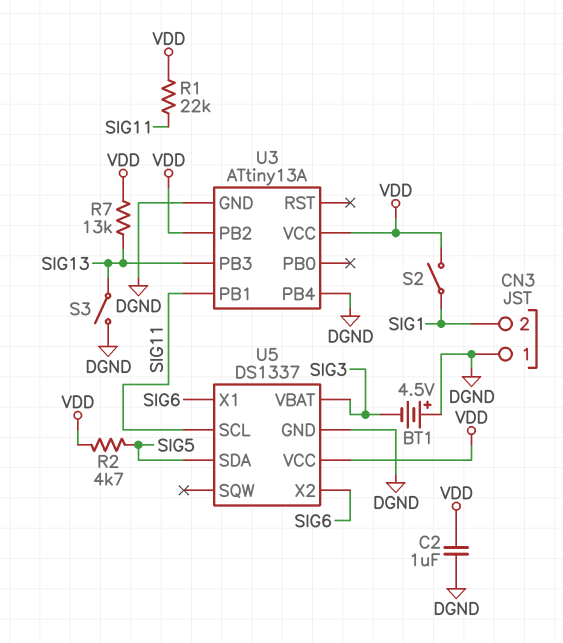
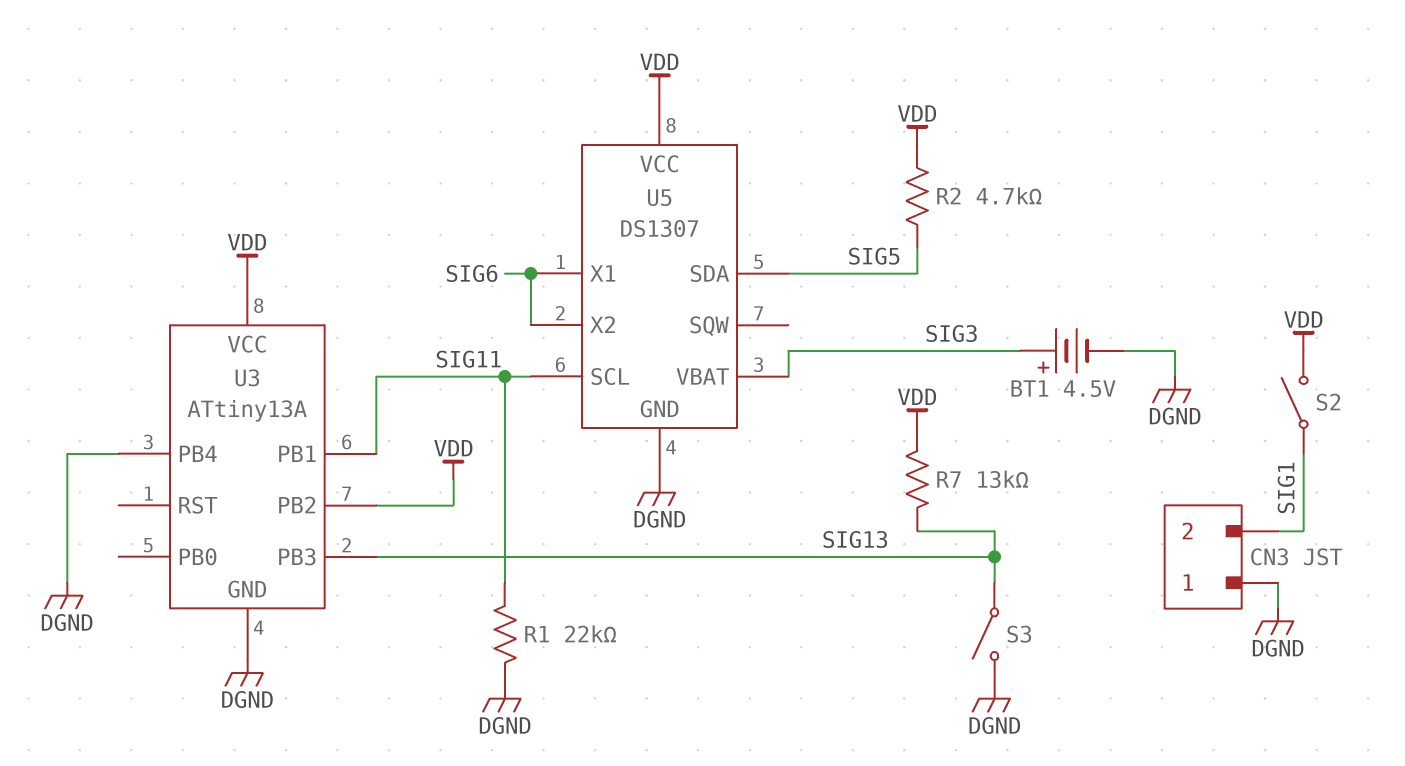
BT1: 4.5V (plus DGND, minus SIG3) -> 4.5V (plus SIG3, minus DGND)
C2: 1uF (DGND, VDD) -> none
R1: 22k (SIG11, VDD) -> 22k (DGND, SIG11)
U5: DS1337 -> DS1307

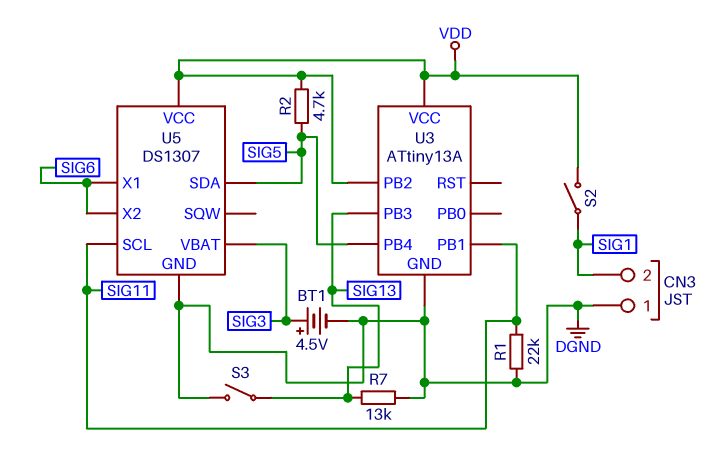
R7: 13k (SIG13, VDD) -> 13k (DGND, SIG13)
U3 pin PB4: DGND -> SIG5

